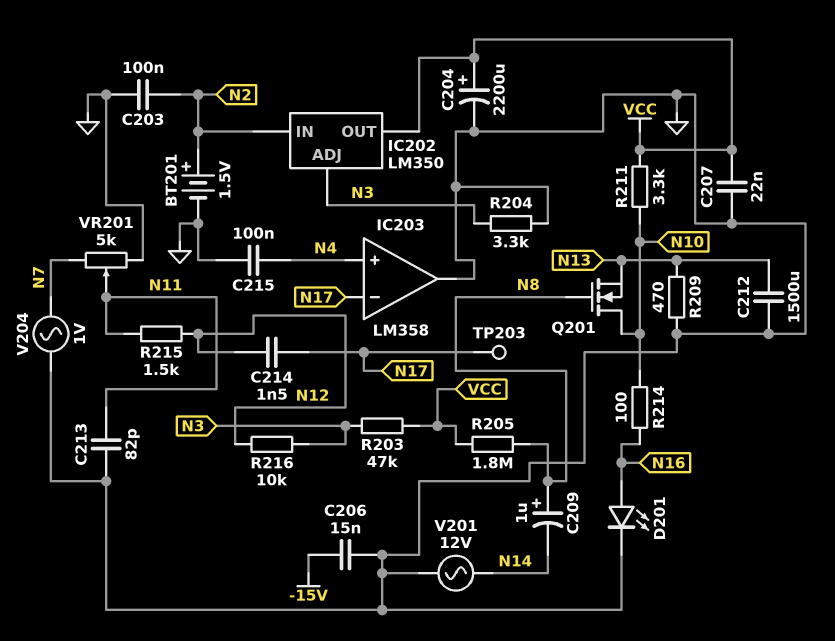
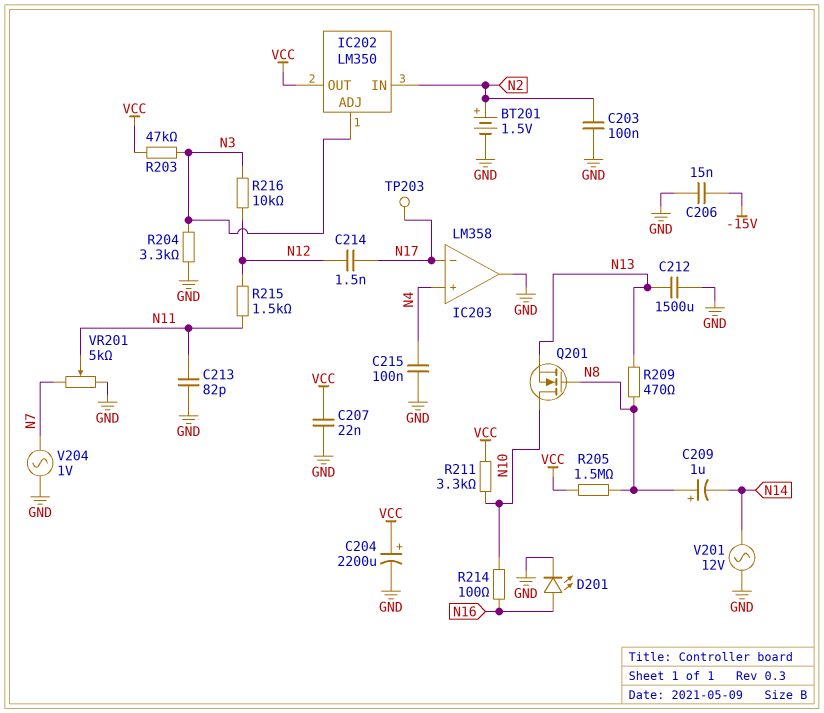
R205: 1.8M (N8, VCC) -> 1.5M (N8, VCC)
R209: 470 (GND, N13) -> 470 (N8, N13)

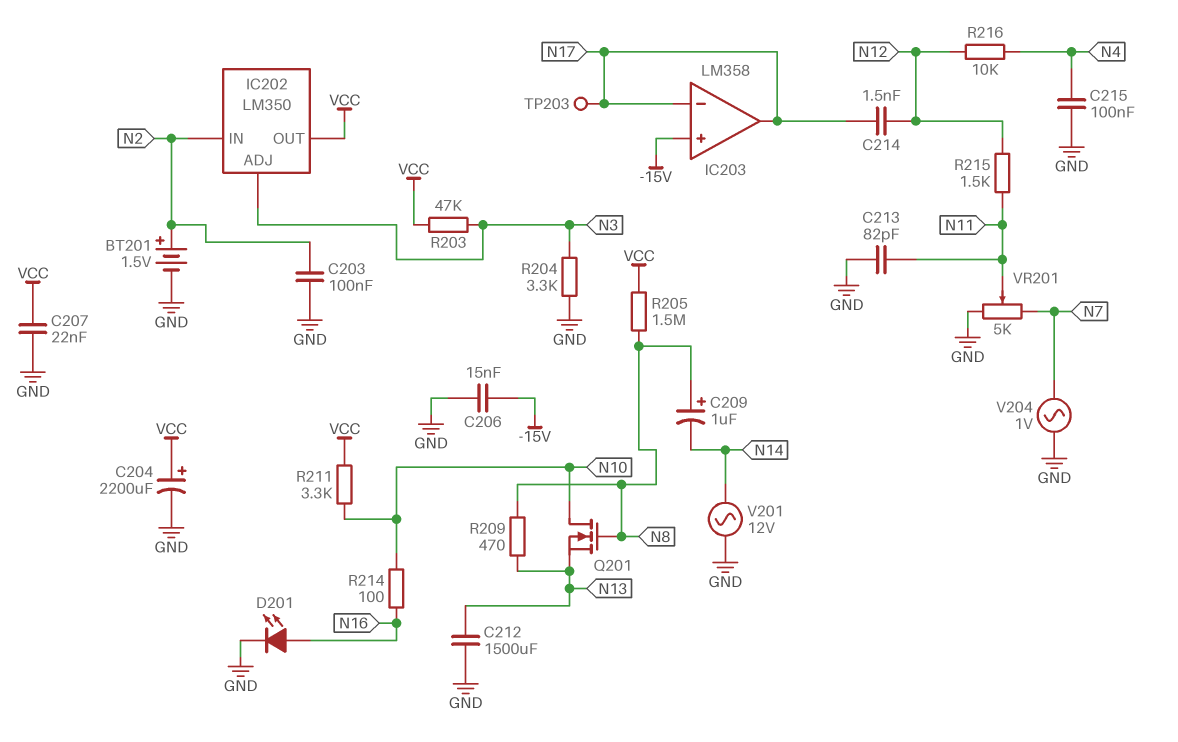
IC203 pin in+: N4 -> -15V
IC203 pin out: GND -> N17
R216: 10k (N3, N12) -> 10k (N4, N12)

